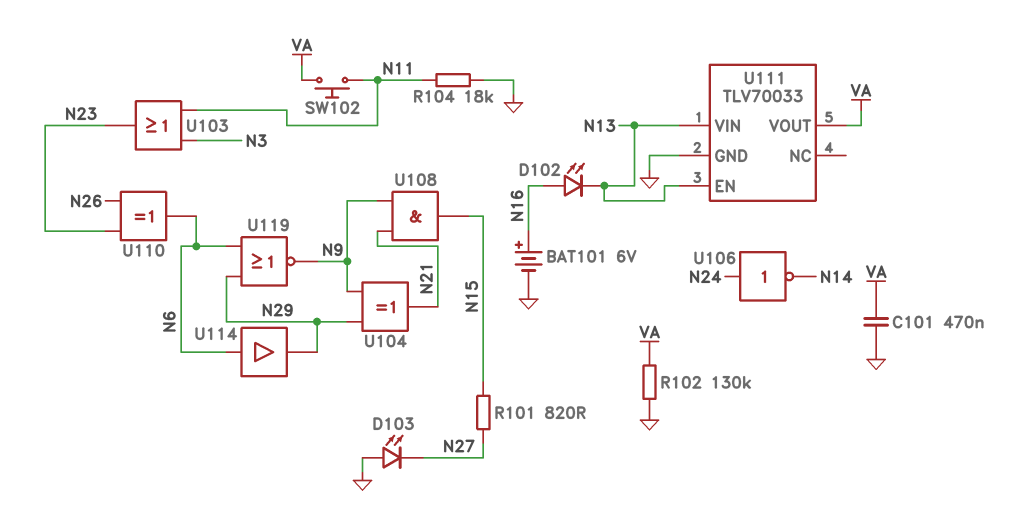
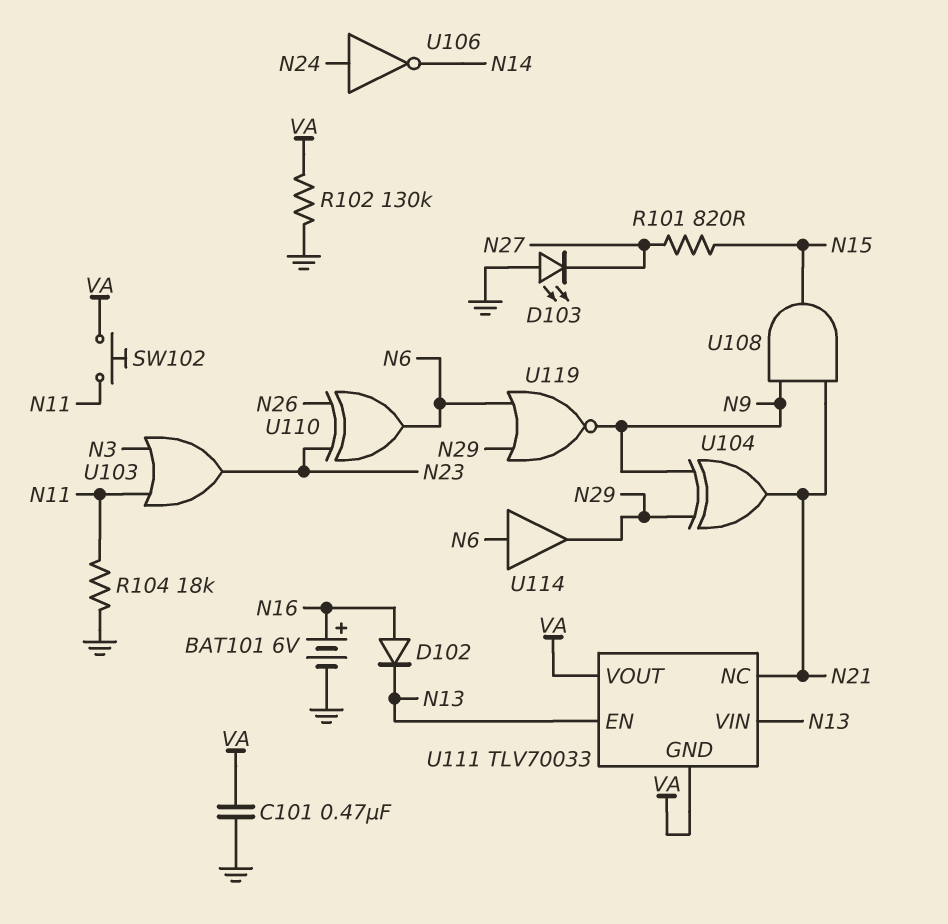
D102: LED (A N16, K N13) -> diode (A N16, K N13)
U111 pin GND: GND -> VA
U111 pin NC: none -> N21

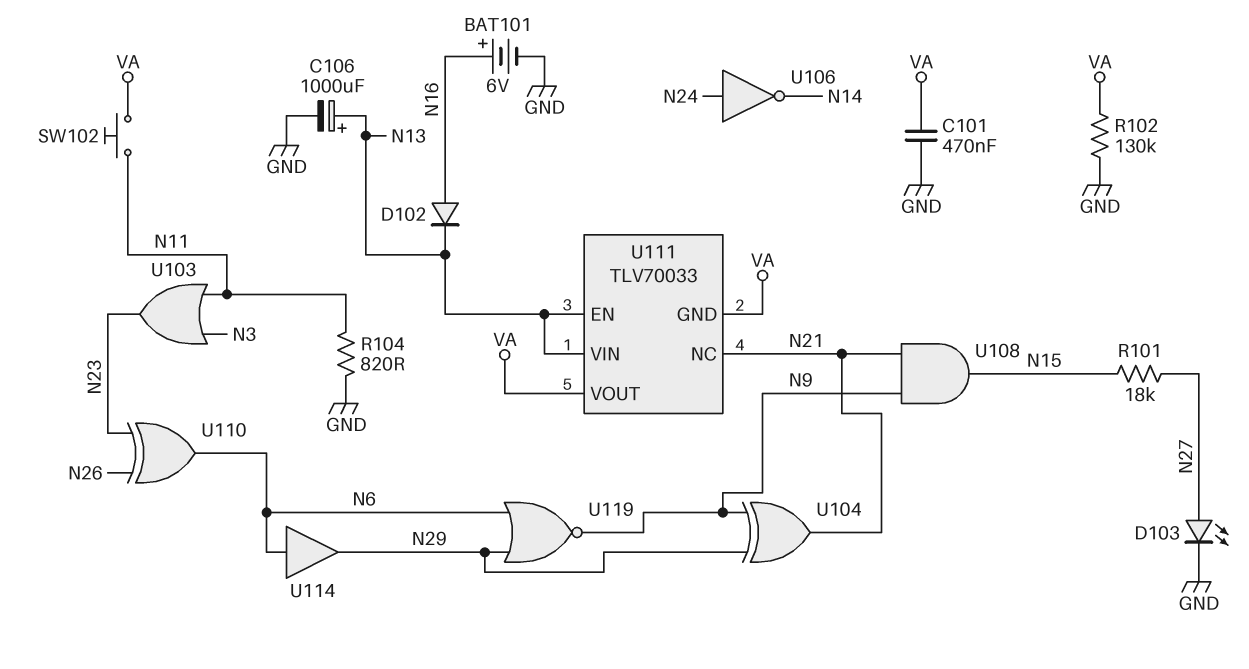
C106: none -> 1000uF (plus N13, minus GND)
D103: LED (A GND, K N27) -> LED (A N27, K GND)
R101: 820 (N15, N27) -> 18k (N15, N27)
R104: 18k (GND, N11) -> 820 (GND, N11)

